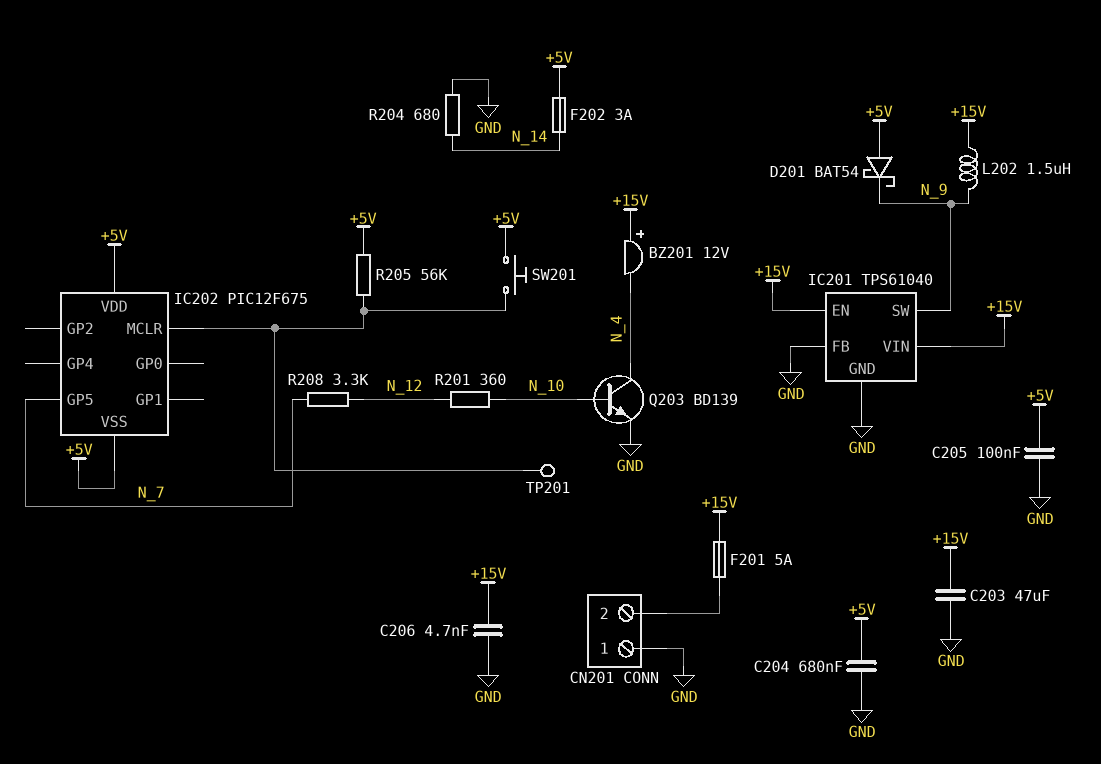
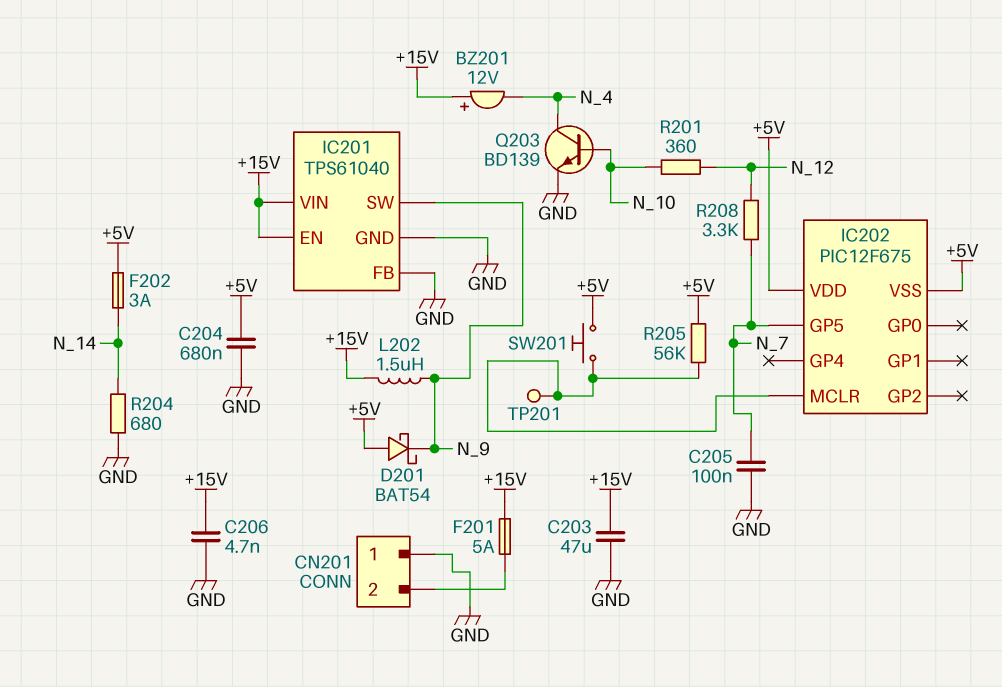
C205: 100nF (+5V, GND) -> 100nF (GND, N_7)

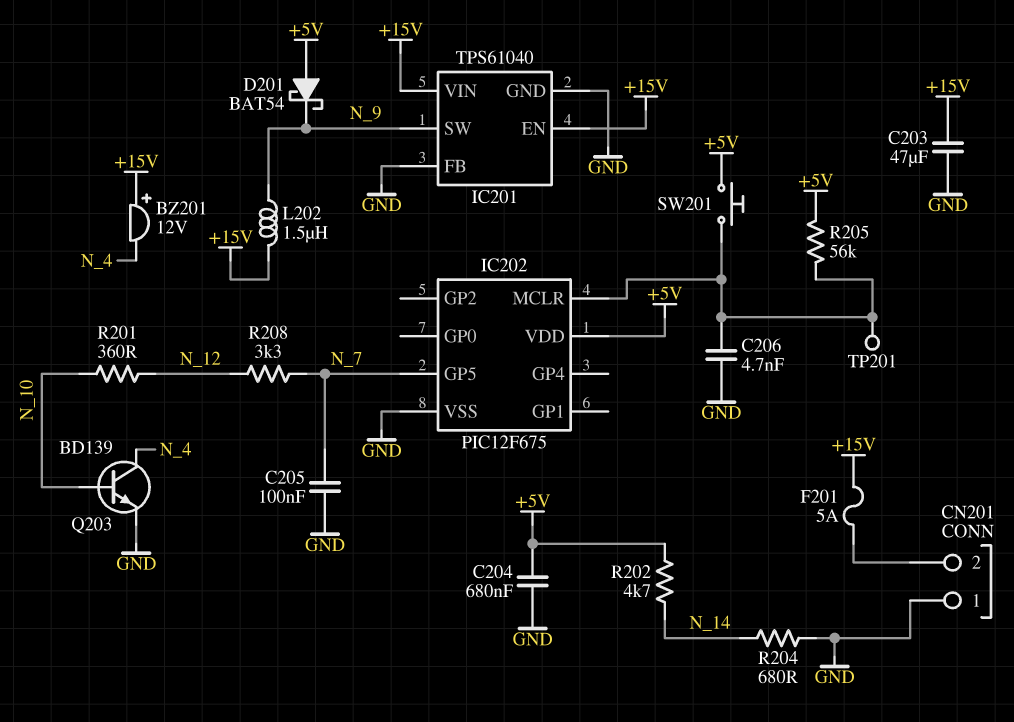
C206: 4.7nF (+15V, GND) -> 4.7nF (GND, IC202/MCLR)
F202: 3A (+5V, N_14) -> none
IC202 pin VSS: +5V -> GND
R202: none -> 4.7k (+5V, N_14)

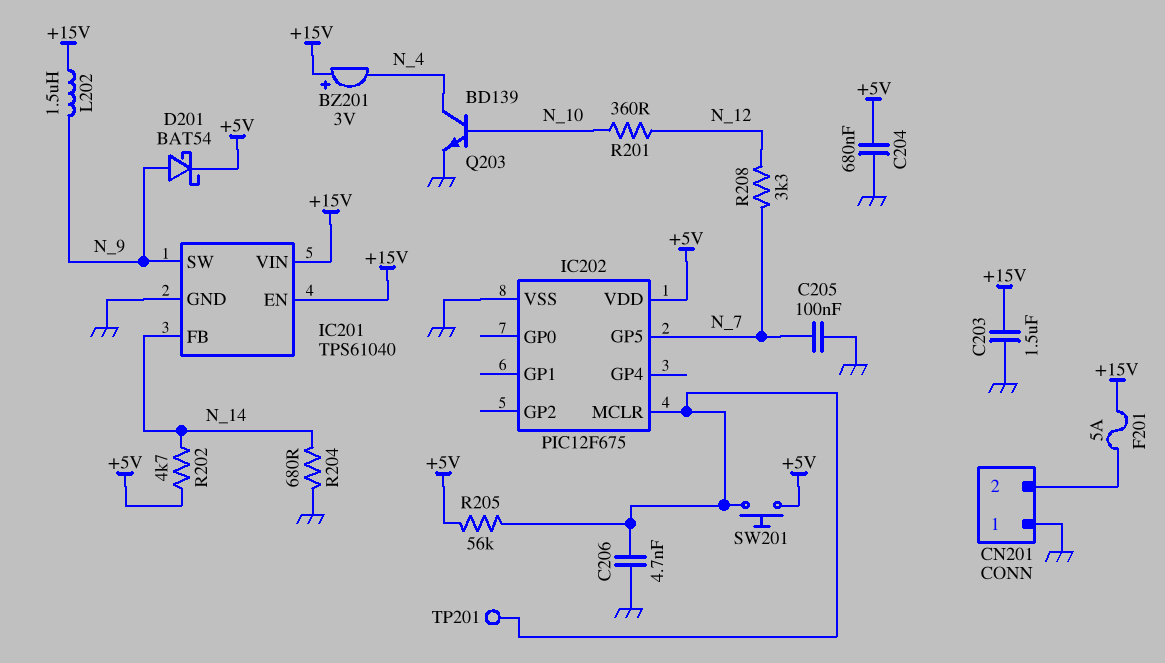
BZ201: buzzer 12V (plus +15V, minus N_4) -> buzzer 3V (plus +15V, minus N_4)
C203: 47uF (+15V, GND) -> 1.5uF (+15V, GND)
D201: schottky BAT54 (A +5V, K N_9) -> schottky BAT54 (A N_9, K +5V)
IC201 pin FB: GND -> N_14

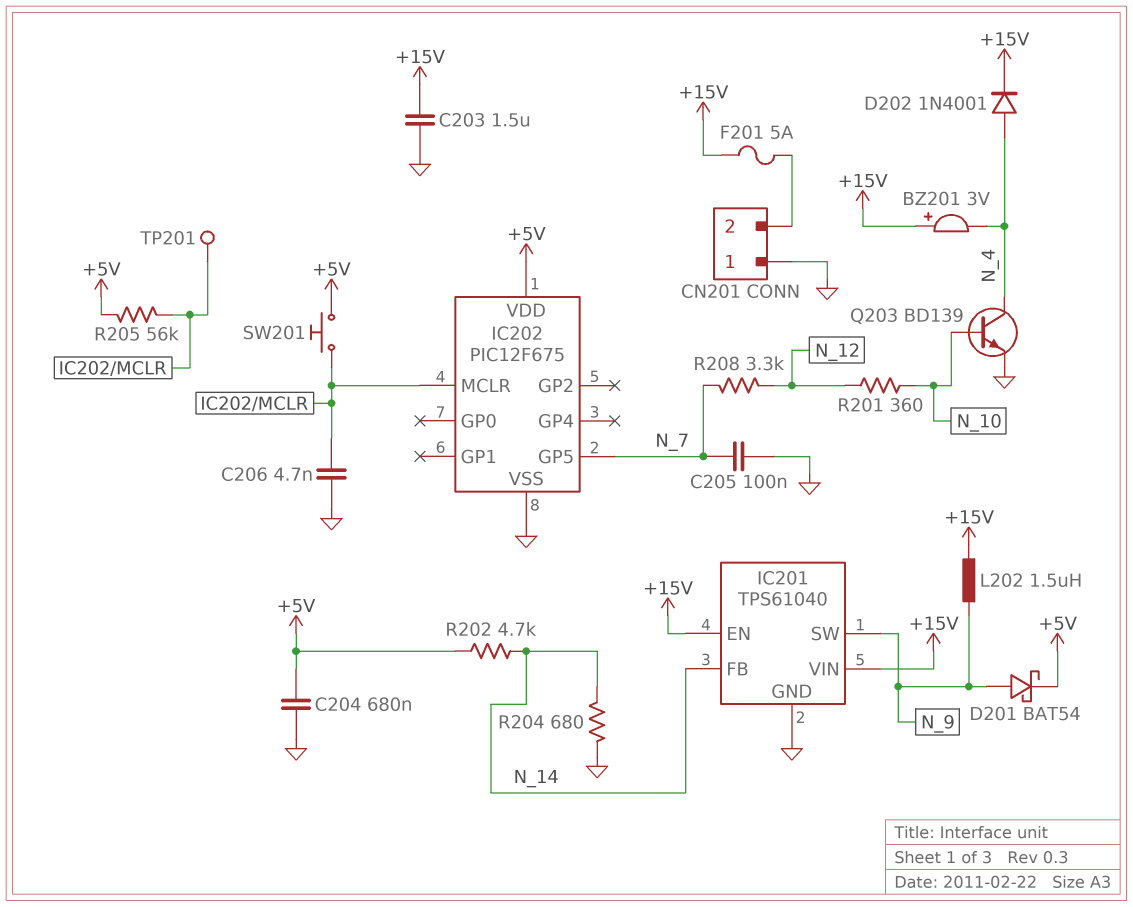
D202: none -> diode 1N4001 (A N_4, K +15V)

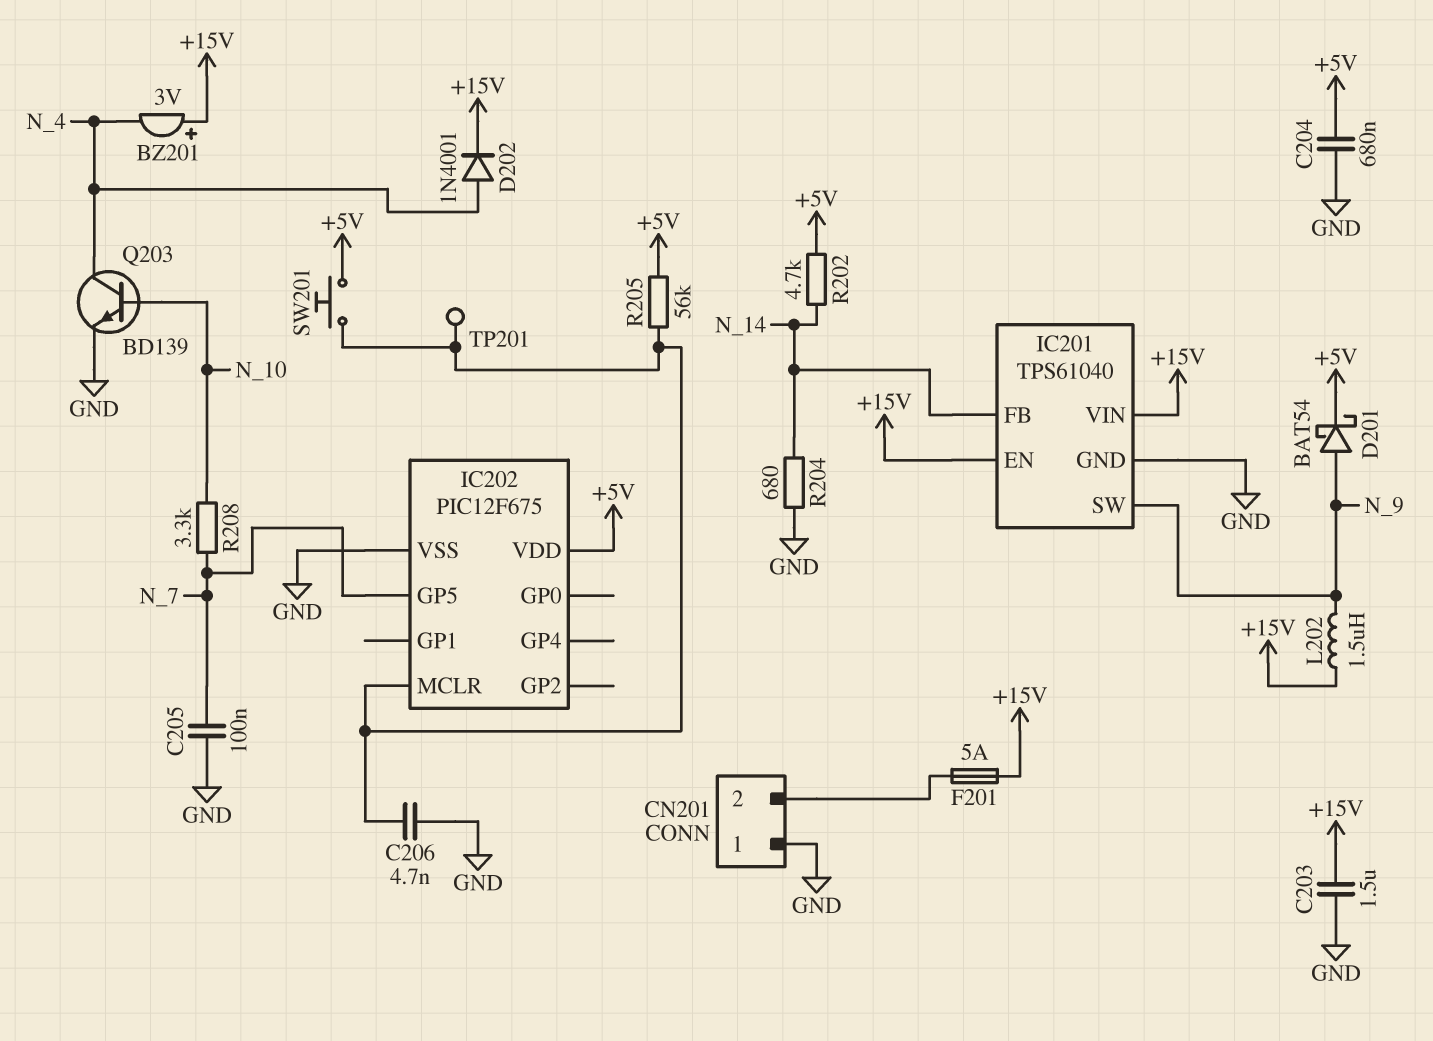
R201: 360 (N_10, N_12) -> none
R208: 3.3k (N_7, N_12) -> 3.3k (N_7, N_10)

